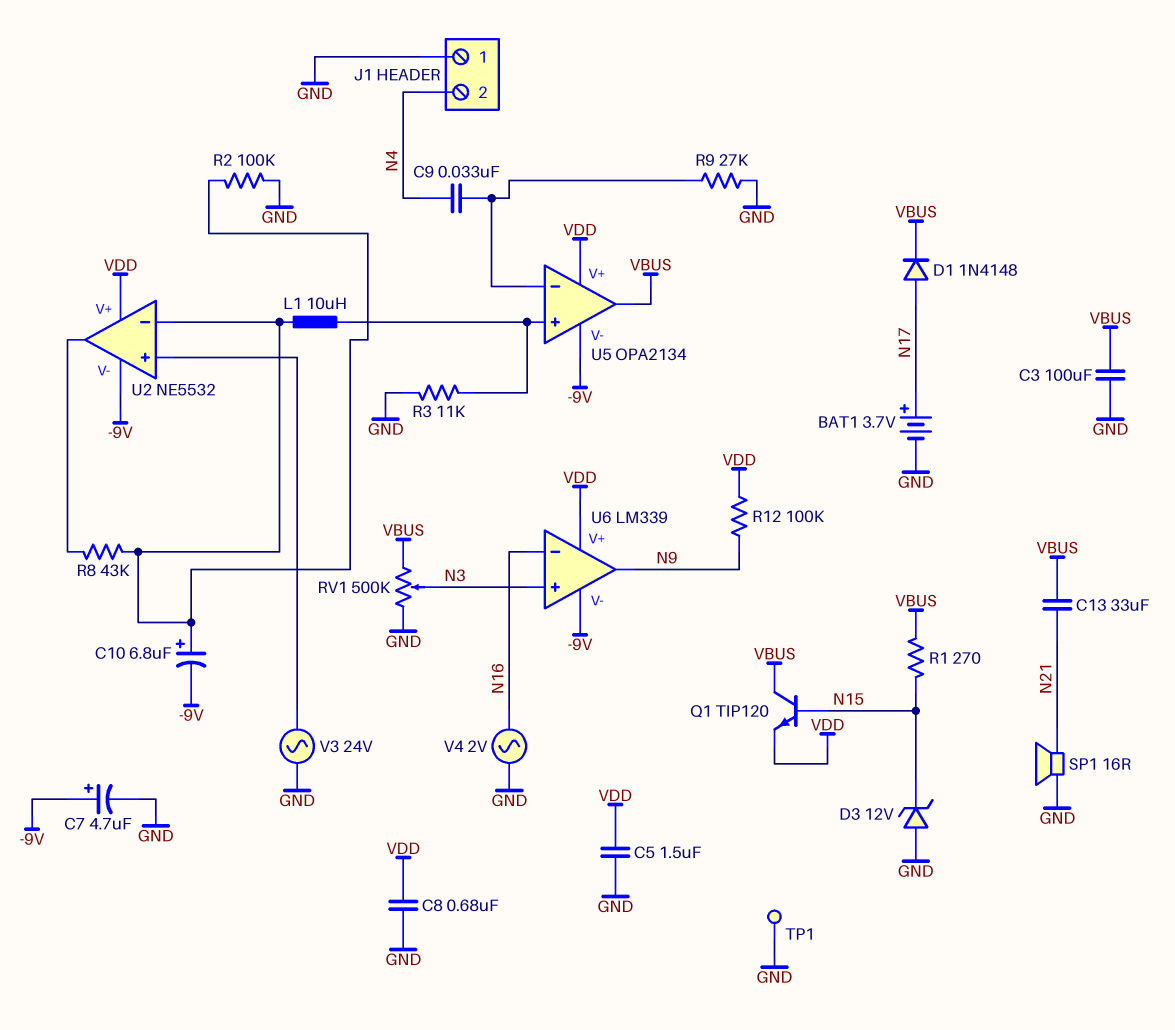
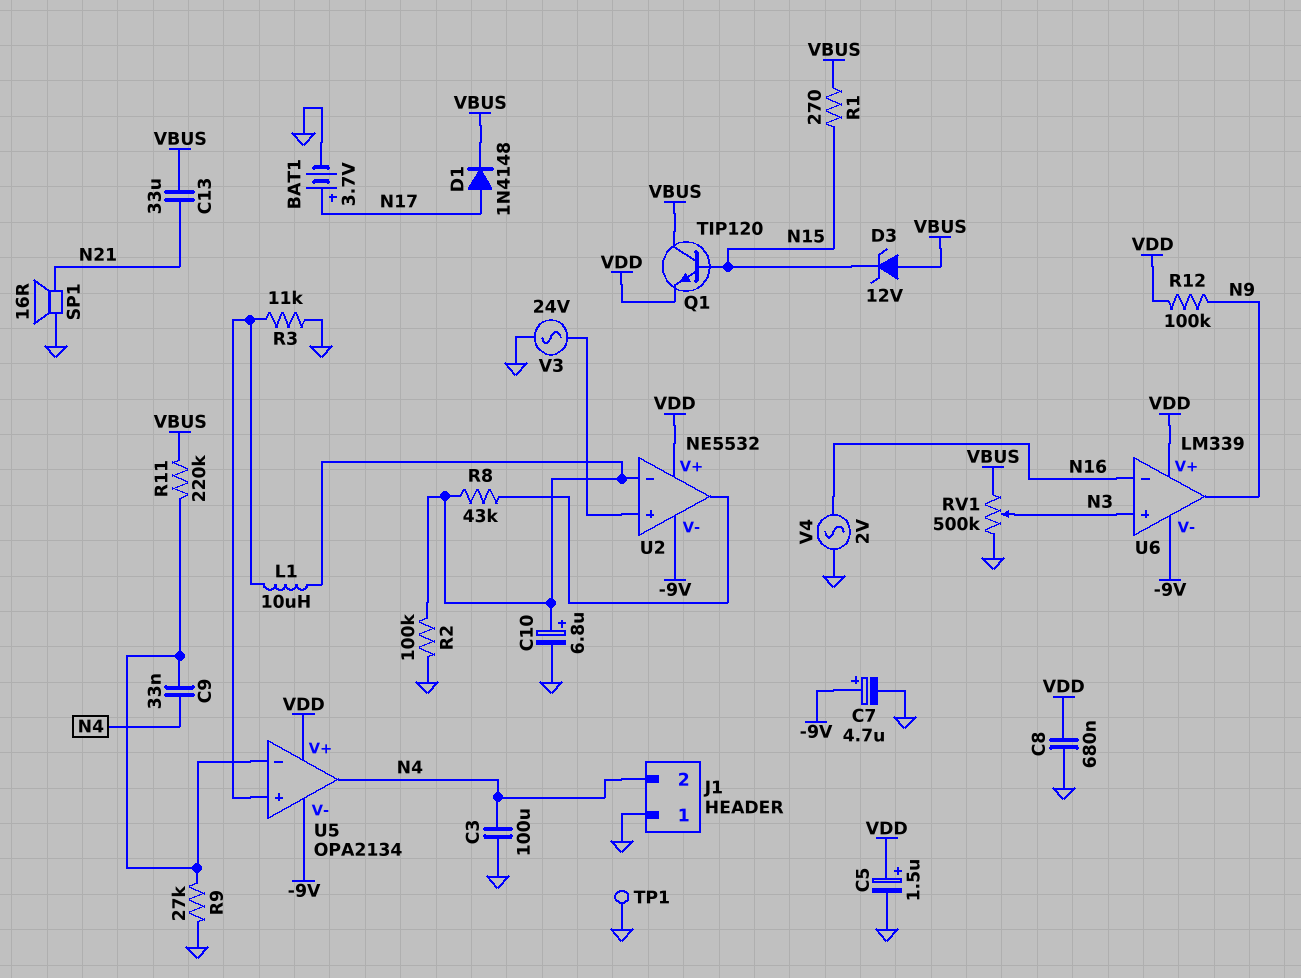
C3: 100uF (GND, VBUS) -> 100uF (GND, N4)
C5: 1.5uF (GND, VDD) -> 1.5uF (plus VDD, minus GND)
C10: 6.8uF (plus U2/in-, minus -9V) -> 6.8uF (plus U2/in-, minus GND)
D3: zener 12V (A GND, K N15) -> zener 12V (A VBUS, K N15)
R11: none -> 220k (U5/in-, VBUS)
U5 pin out: VBUS -> N4

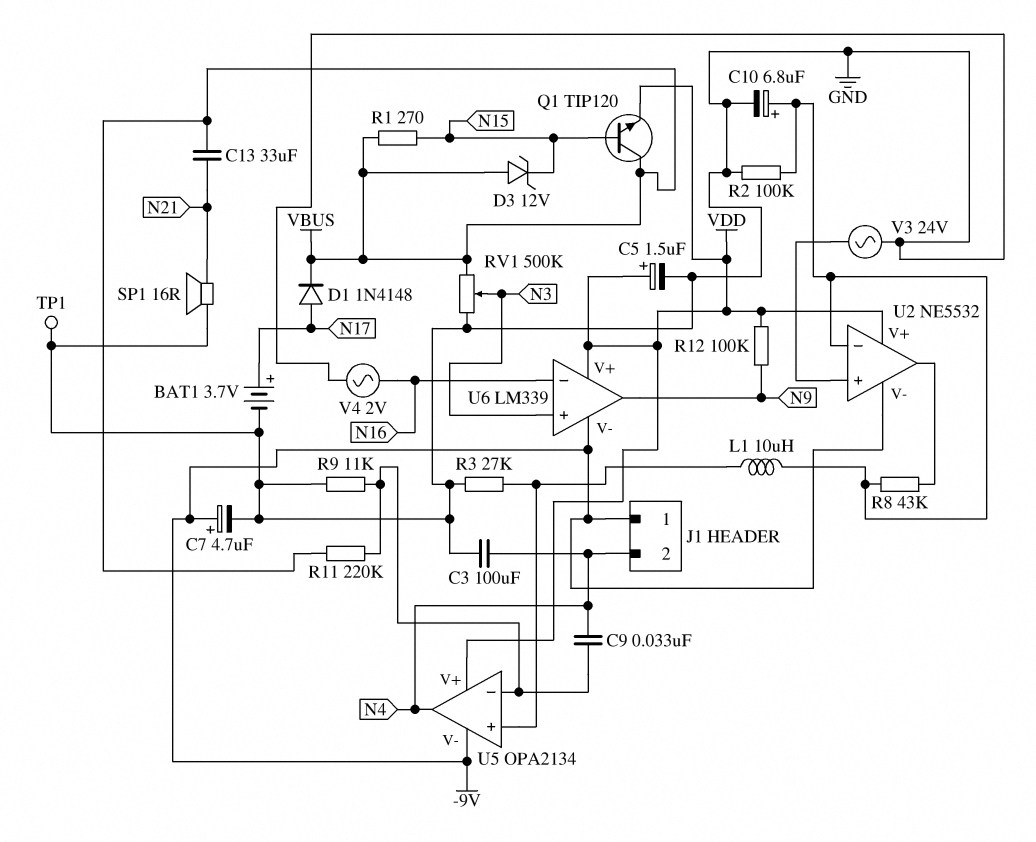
C8: 680nF (GND, VDD) -> none
J1 pin 1: GND -> -9V
R3: 11k (GND, U5/in+) -> 27k (GND, U5/in+)
R9: 27k (GND, U5/in-) -> 11k (GND, U5/in-)

